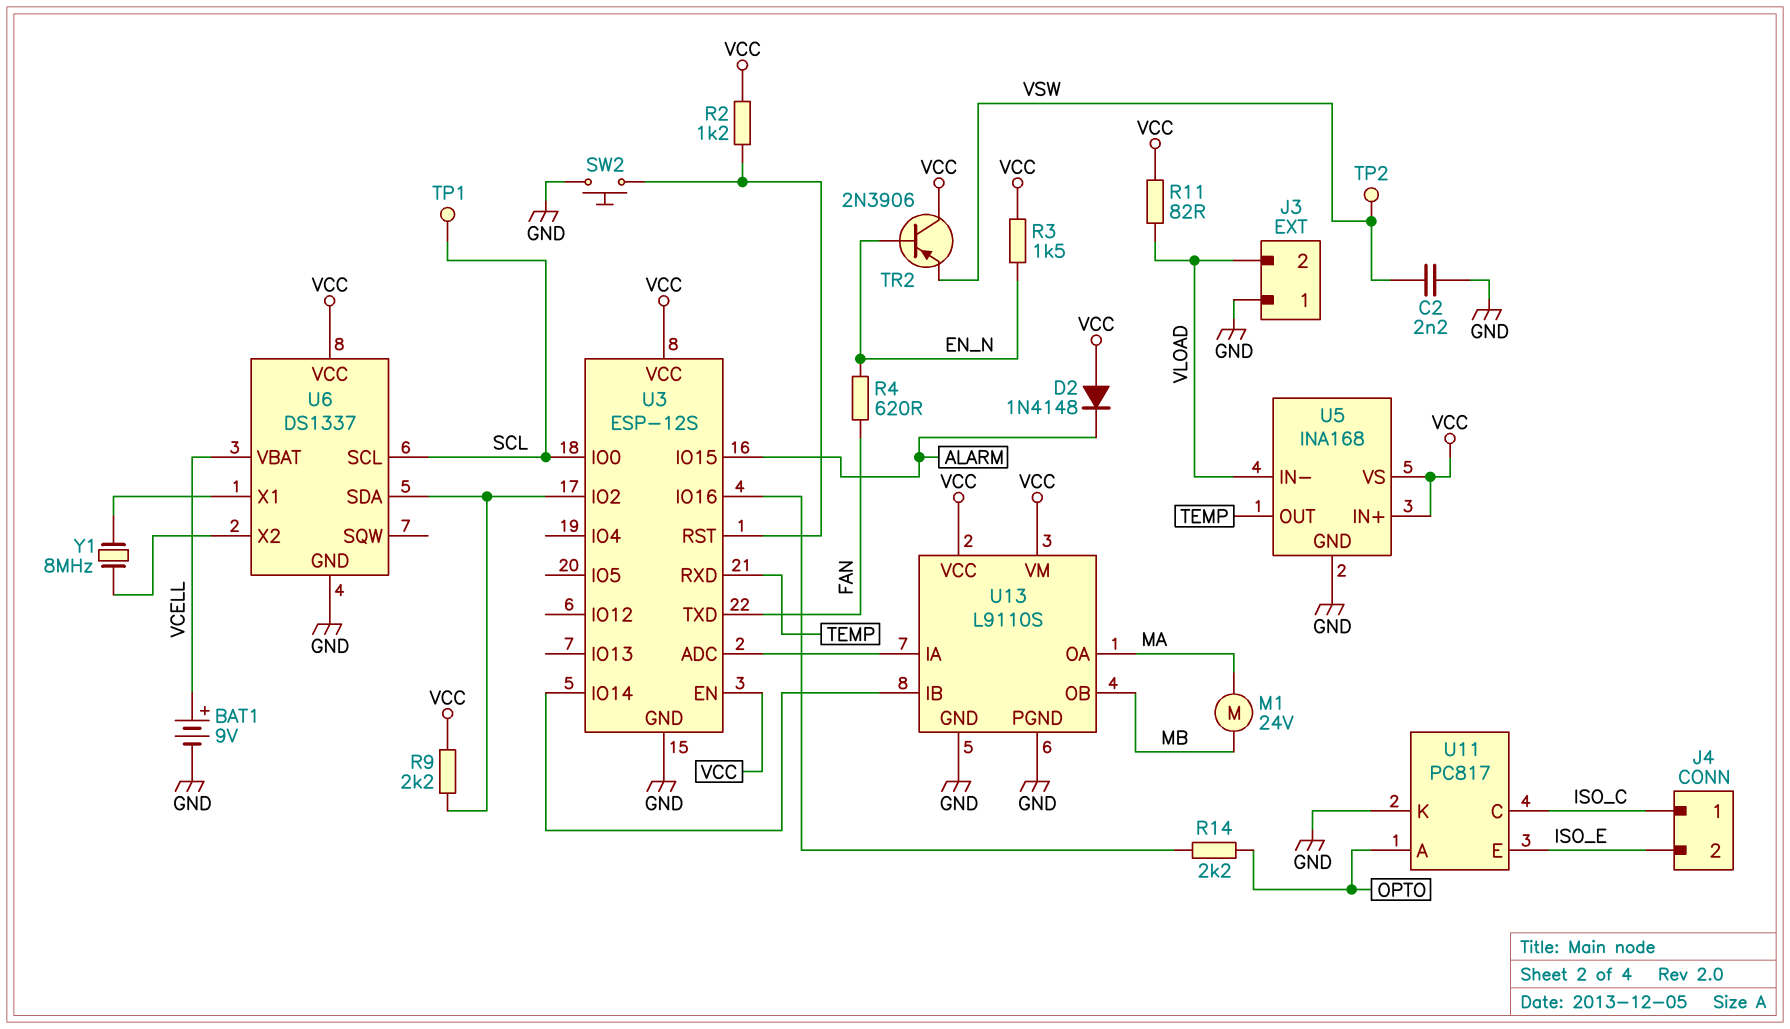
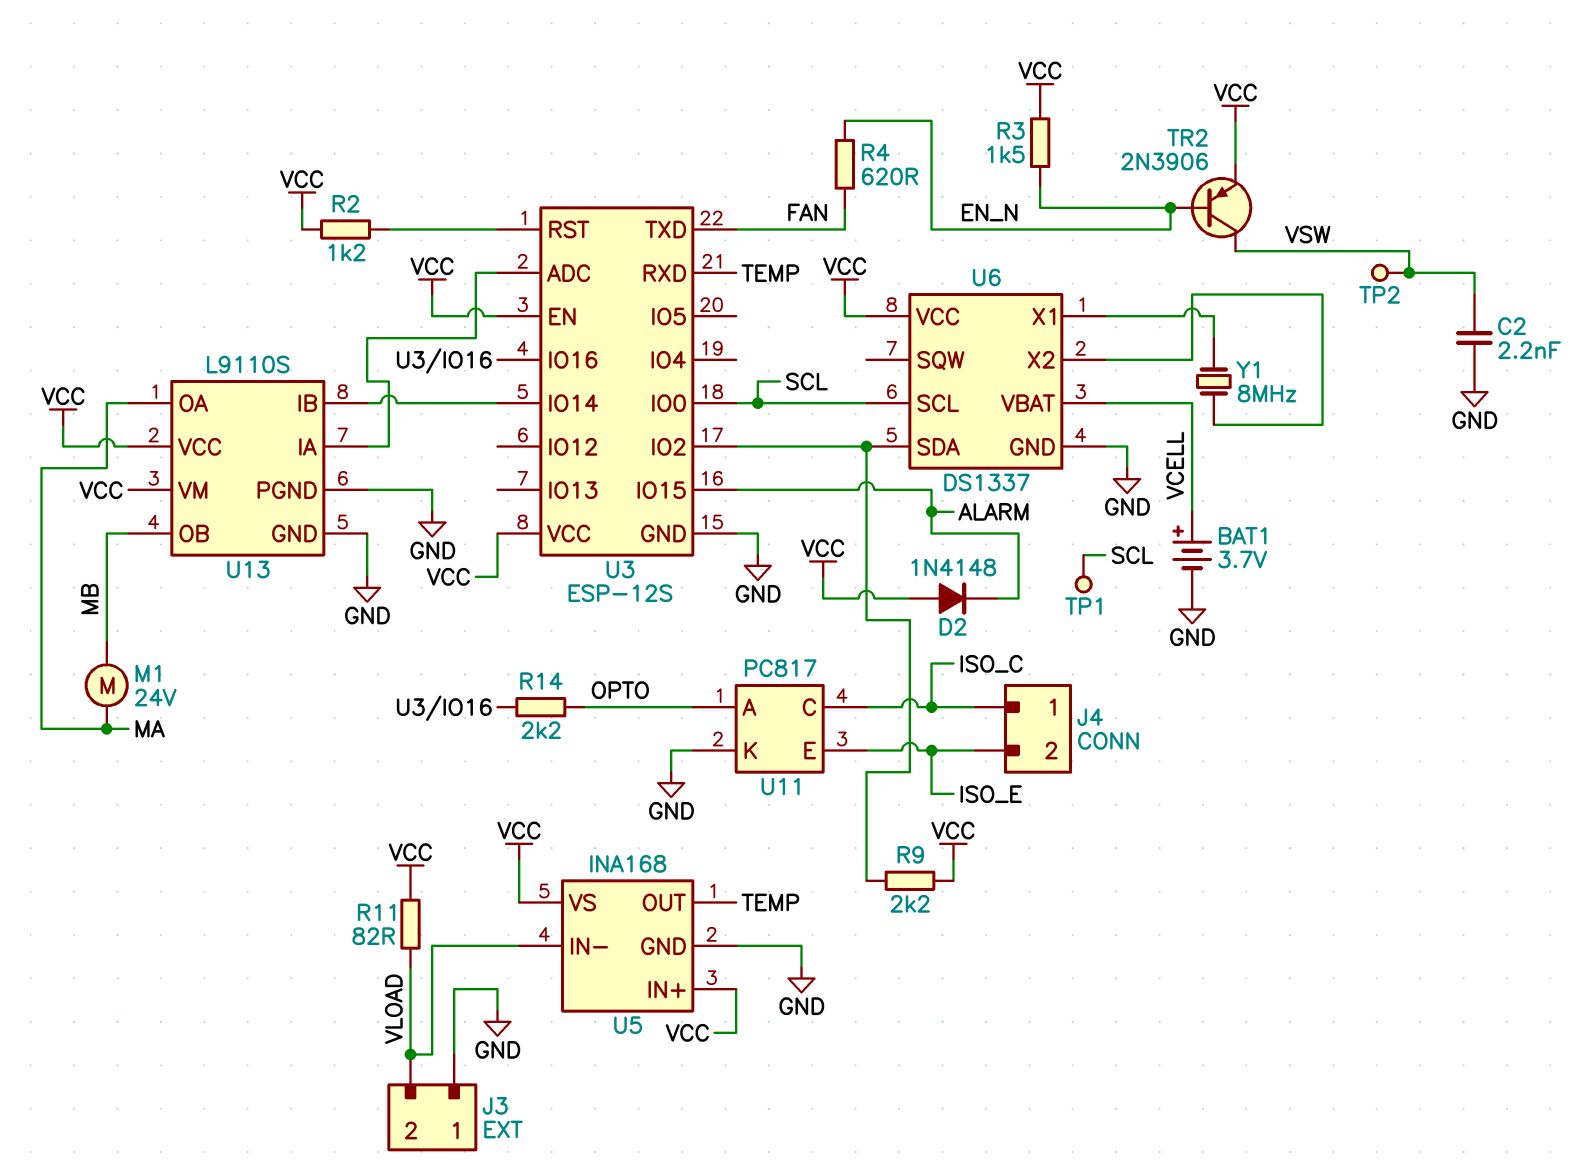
BAT1: 9V (plus VCELL, minus GND) -> 3.7V (plus VCELL, minus GND)
SW2: button (GND, U3/RST) -> none
TR2: PNP 2N3906 (B EN_N, C VCC, E VSW) -> PNP 2N3906 (B EN_N, C VSW, E VCC)

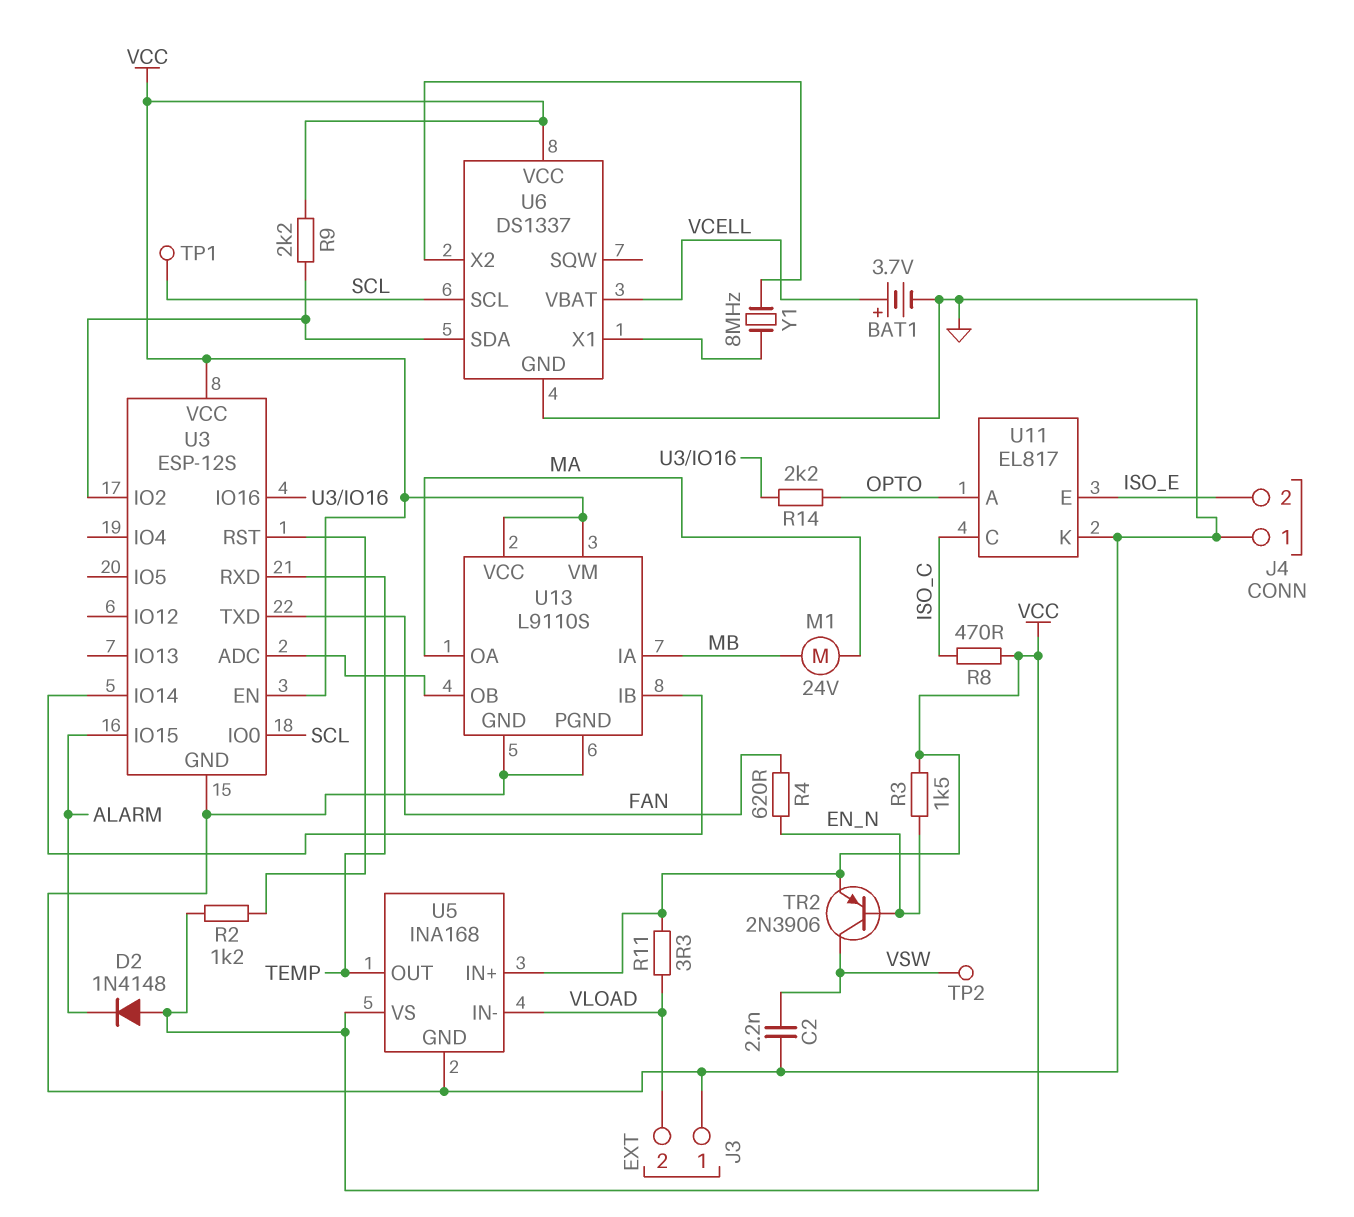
J4 pin 1: ISO_C -> GND
R8: none -> 470 (ISO_C, VCC)
R11: 82 (VCC, VLOAD) -> 3.3 (VCC, VLOAD)
U11: PC817 -> EL817
U13 pin IA: U3/ADC -> MB
U13 pin OB: MB -> U3/ADC

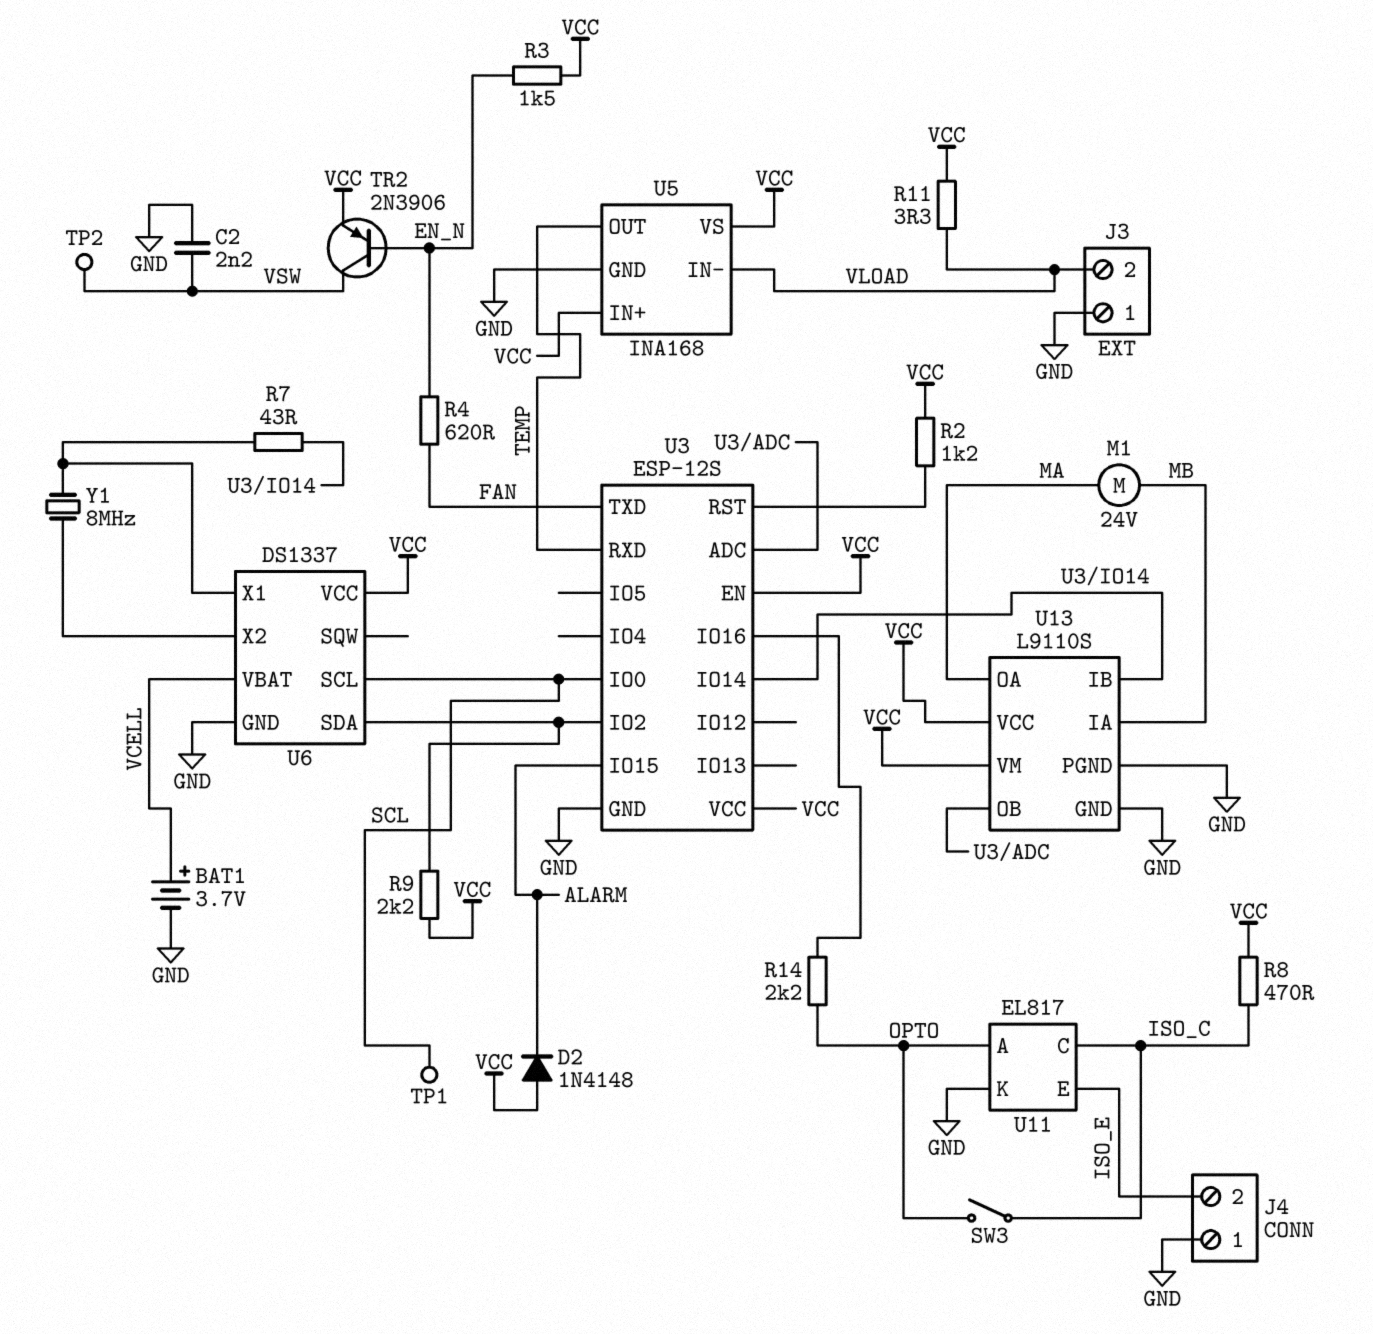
R7: none -> 43 (U3/IO14, U6/X1)
SW3: none -> switch (ISO_C, OPTO)

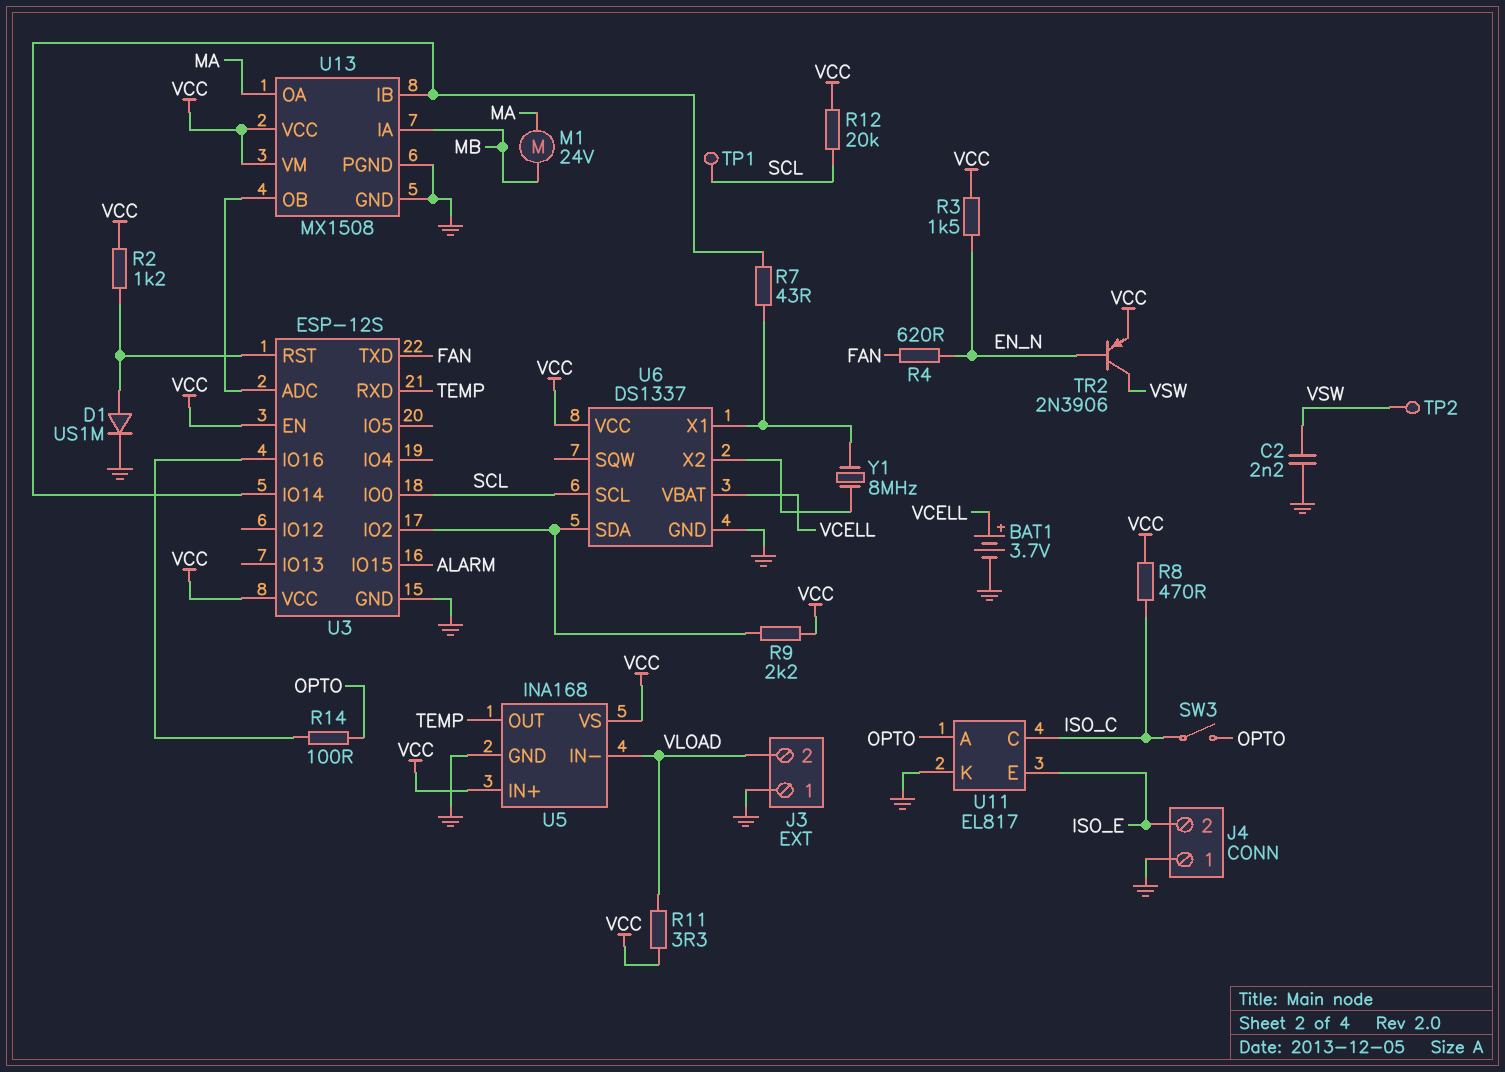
D1: none -> diode US1M (A U3/RST, K GND)
D2: diode 1N4148 (A VCC, K ALARM) -> none
R12: none -> 20k (SCL, VCC)
R14: 2.2k (OPTO, U3/IO16) -> 100 (OPTO, U3/IO16)
U13: L9110S -> MX1508

